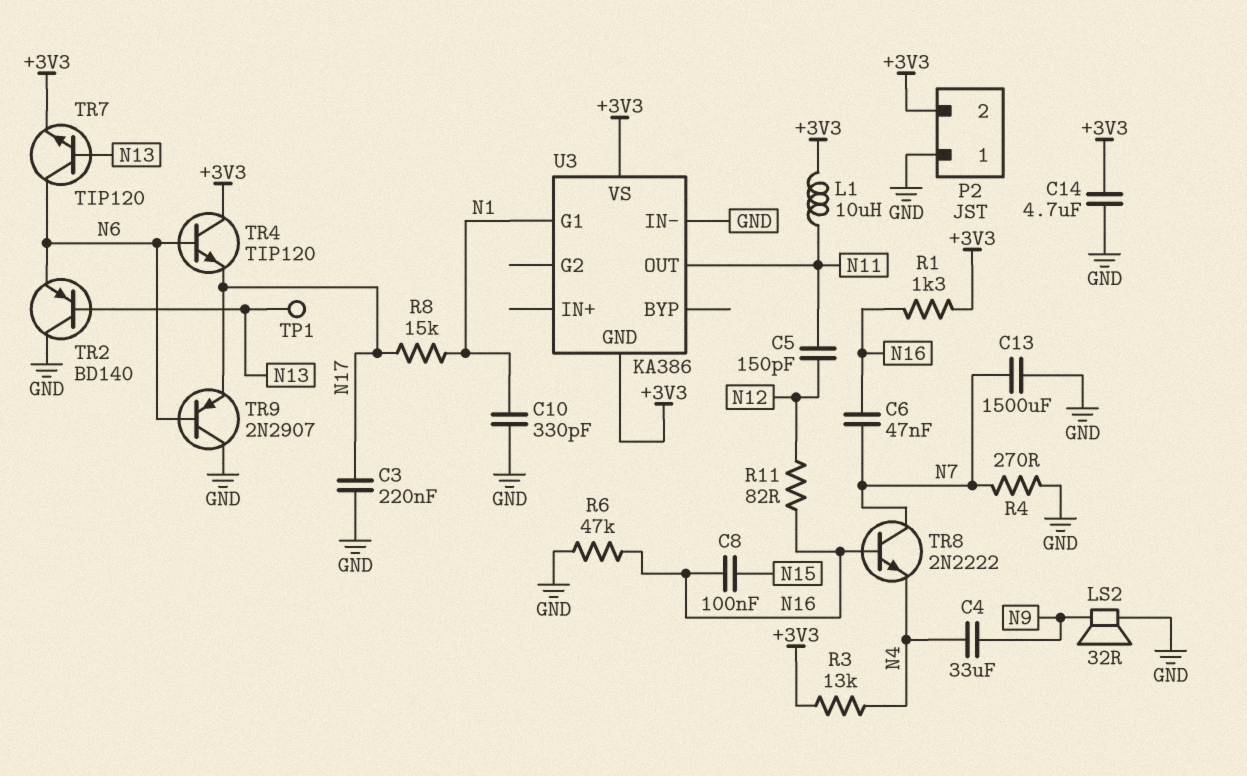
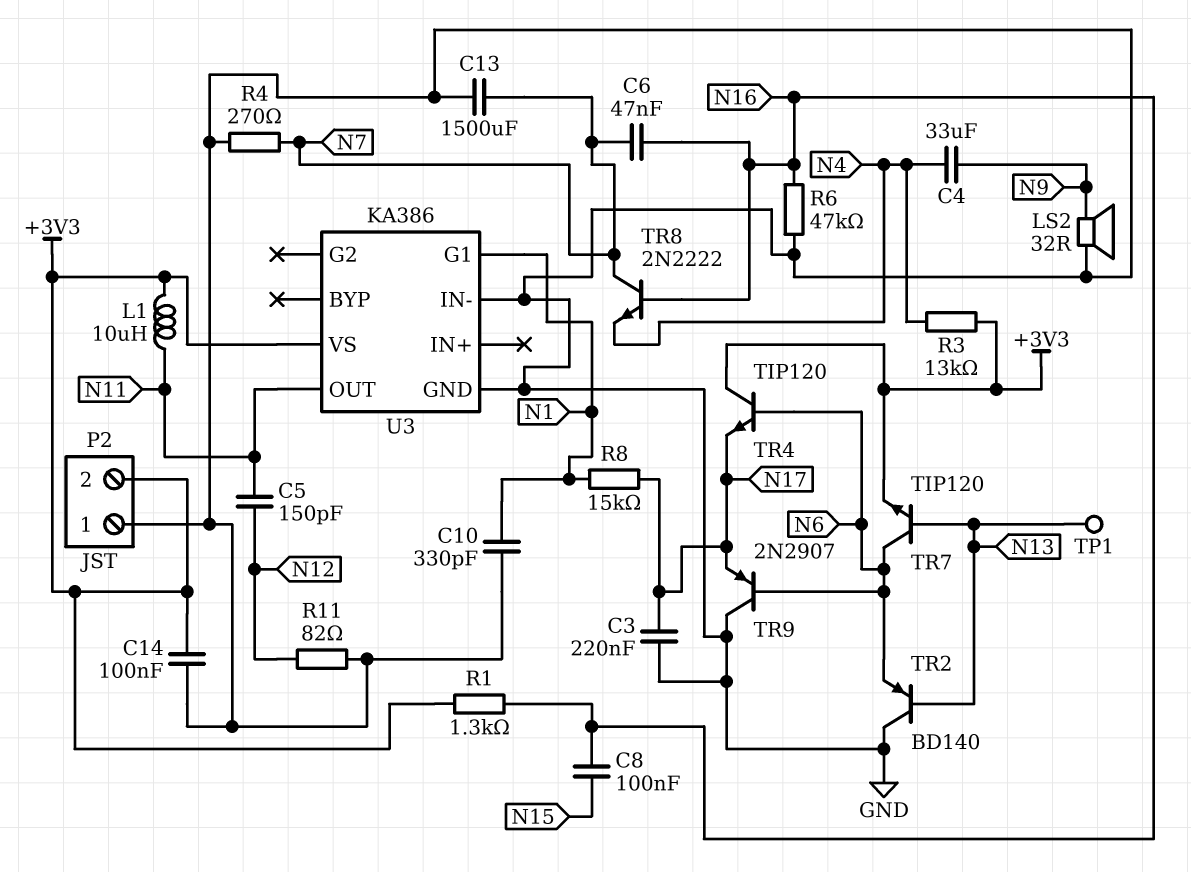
C14: 4.7uF (+3V3, GND) -> 100nF (+3V3, GND)
R11: 82 (N12, N16) -> 82 (GND, N12)
U3 pin GND: +3V3 -> GND

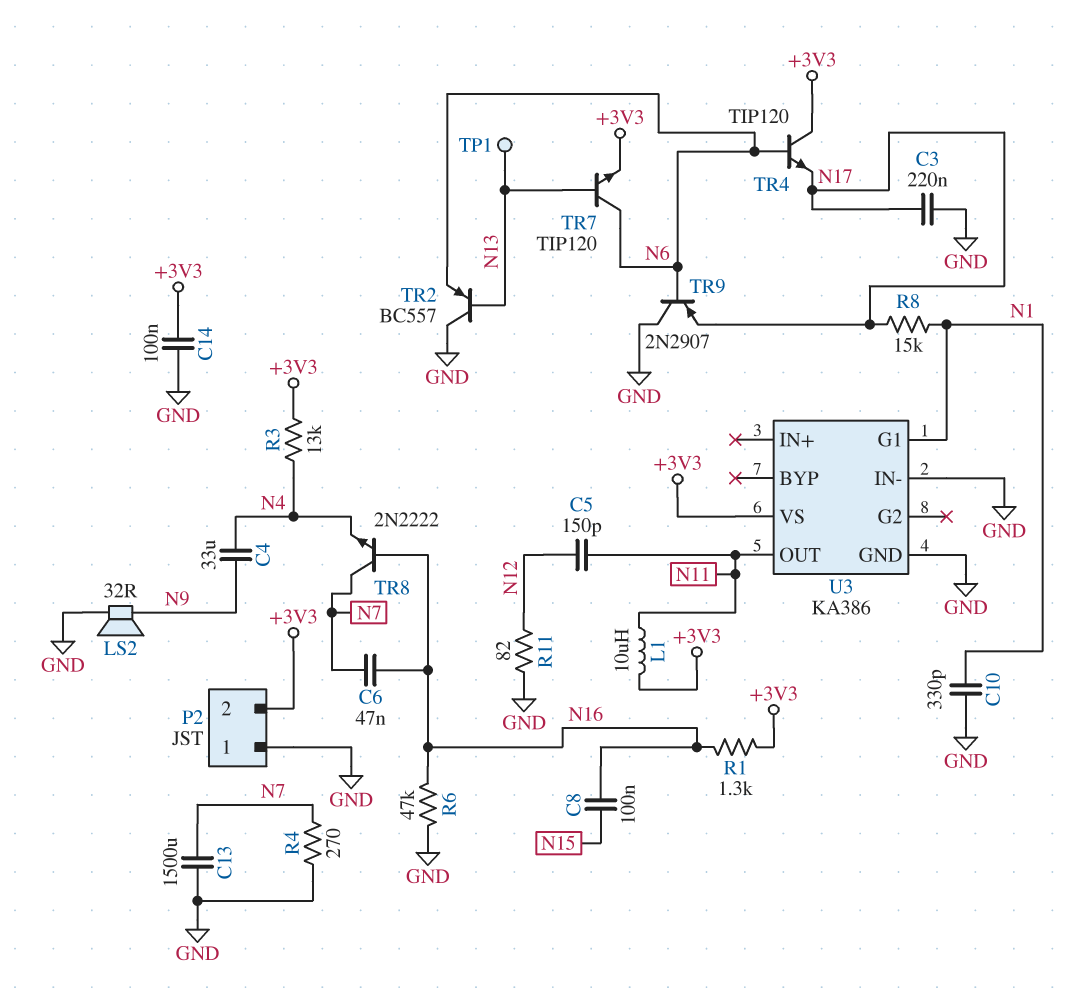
TR2: PNP BD140 (B N13, C GND, E N6) -> PNP BC557 (B N13, C GND, E N6)

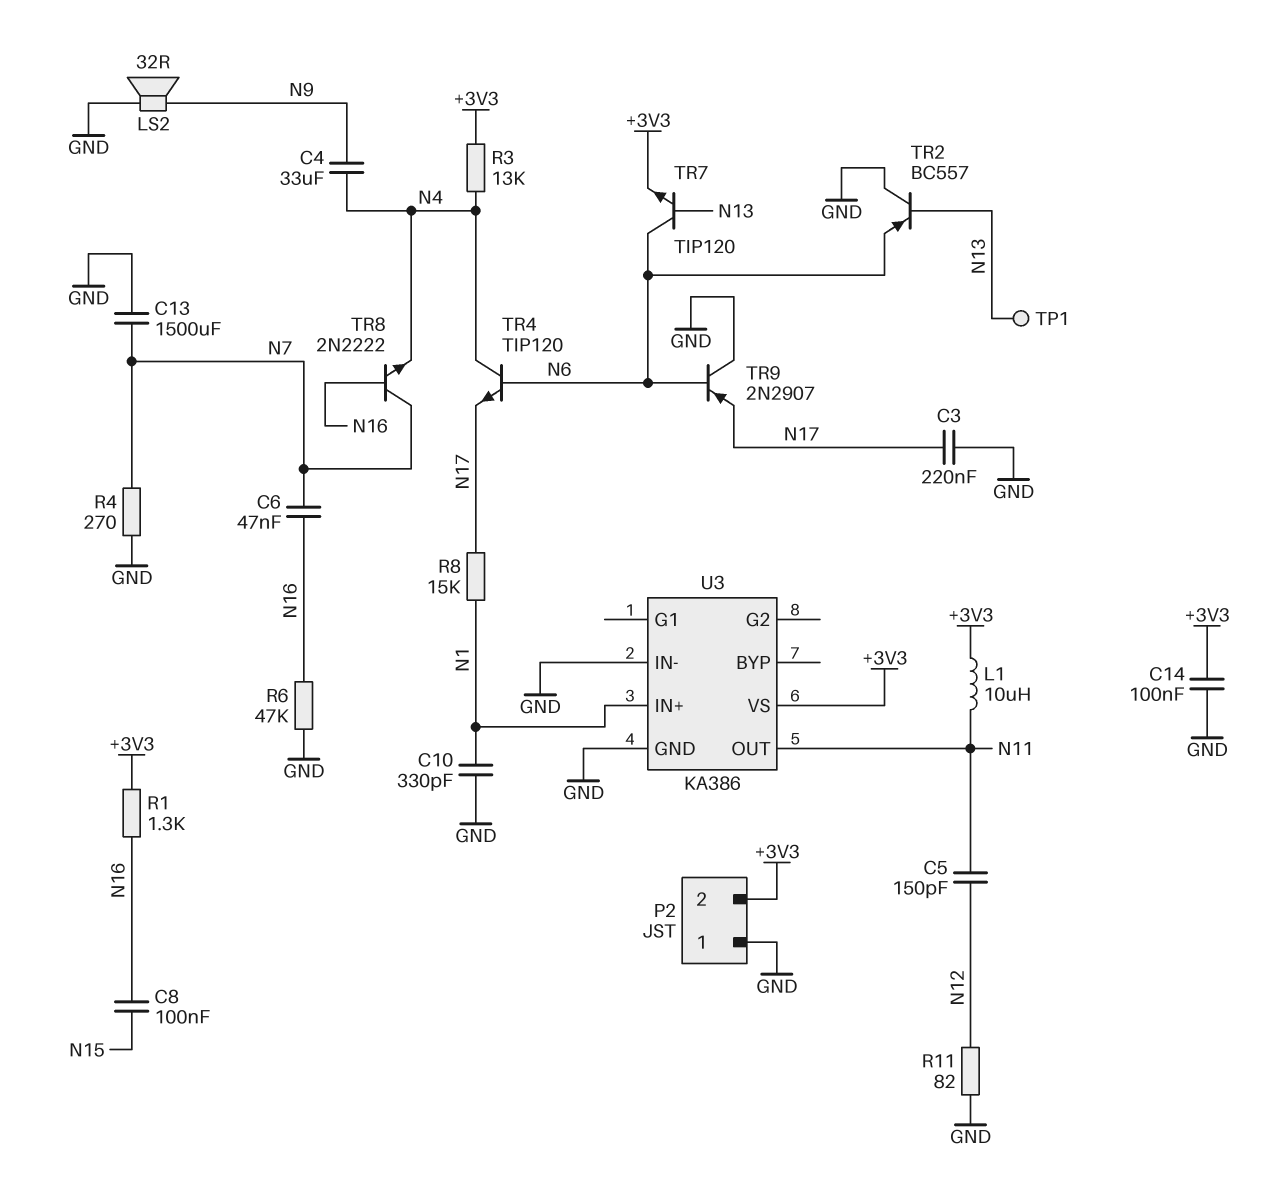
TR4: NPN TIP120 (B N6, C +3V3, E N17) -> NPN TIP120 (B N6, C N4, E N17)
U3 pin G1: N1 -> none
U3 pin IN+: none -> N1

